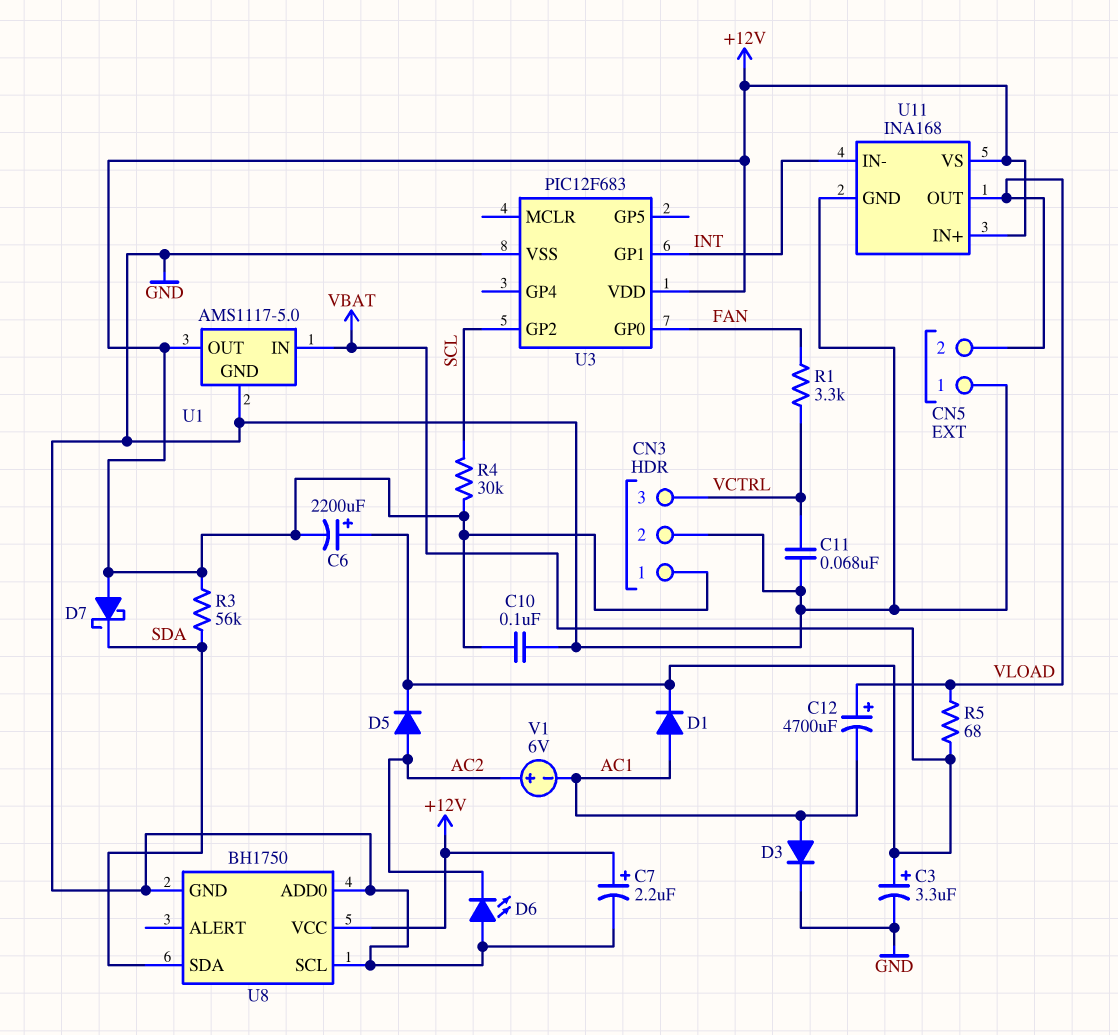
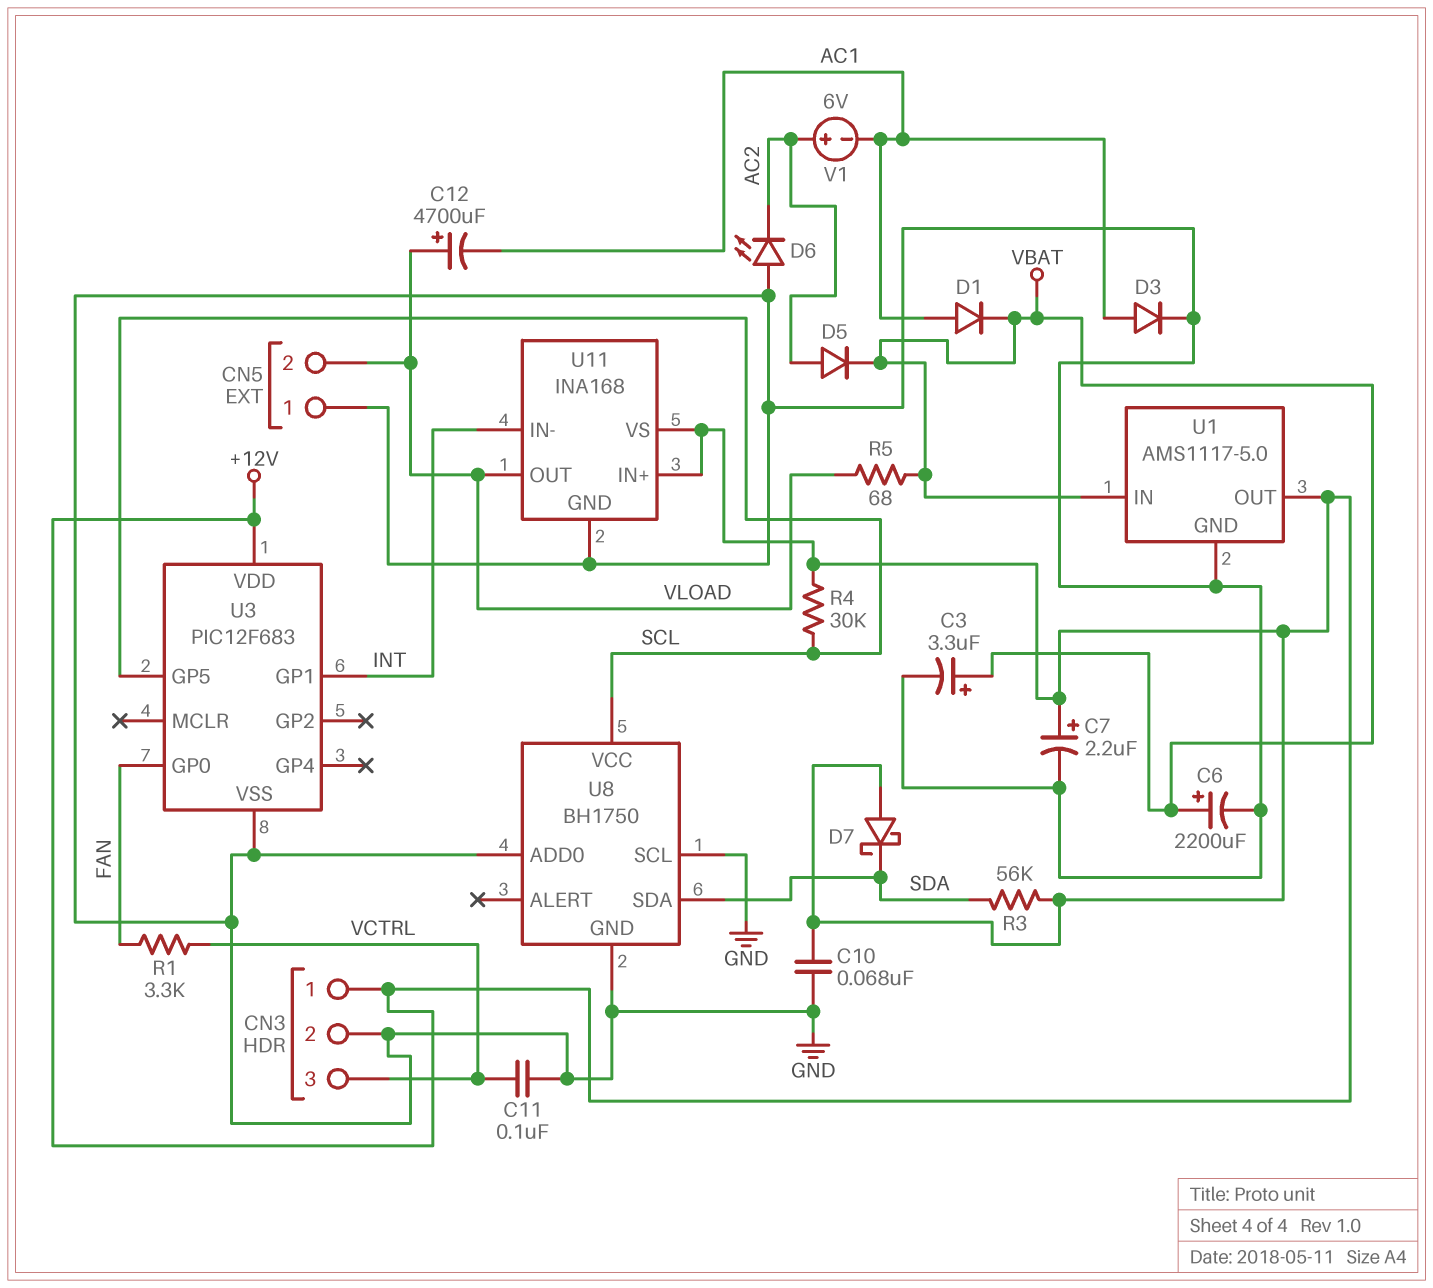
C6: 2200uF (plus VBAT, minus +12V) -> 2200uF (plus VBAT, minus GND)
C10: 100nF (+12V, GND) -> 68nF (+12V, GND)
C11: 68nF (GND, VCTRL) -> 100nF (GND, VCTRL)
U3 pin GP2: SCL -> none
U3 pin GP5: none -> SCL
U8 pin VCC: +12V -> SCL

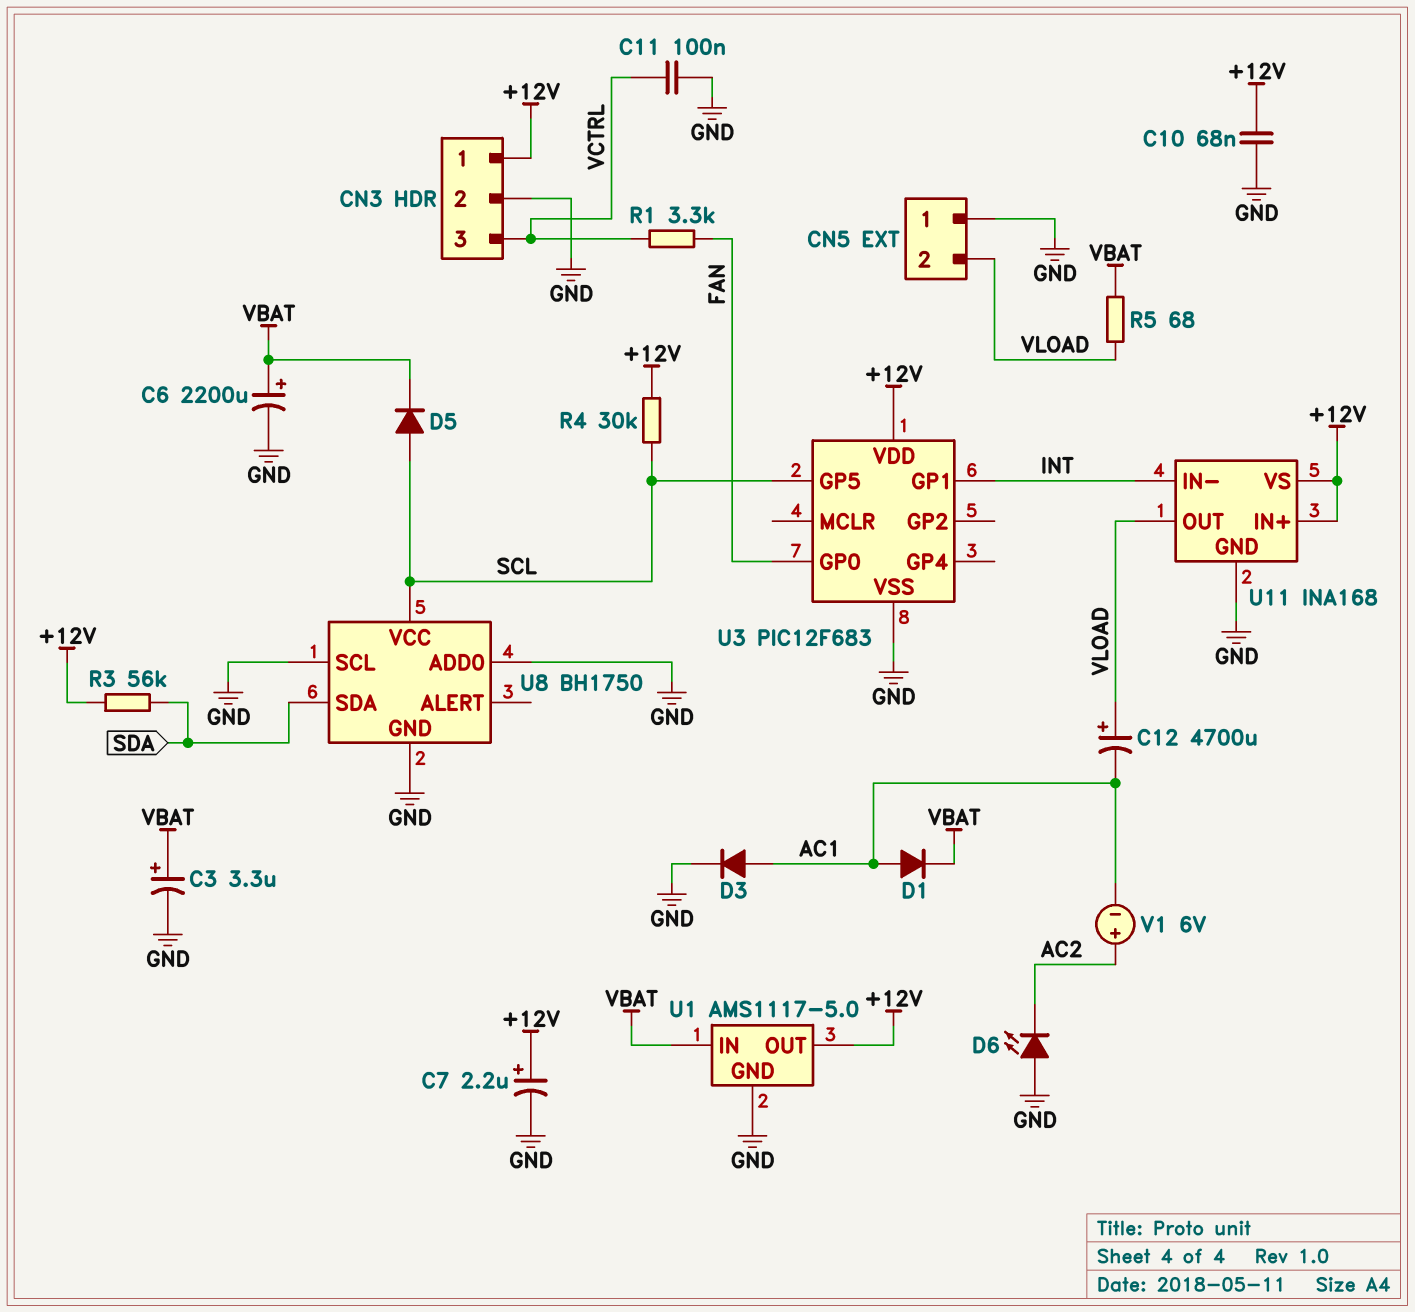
D5: diode (A AC2, K VBAT) -> diode (A SCL, K VBAT)
D7: schottky (A +12V, K SDA) -> none

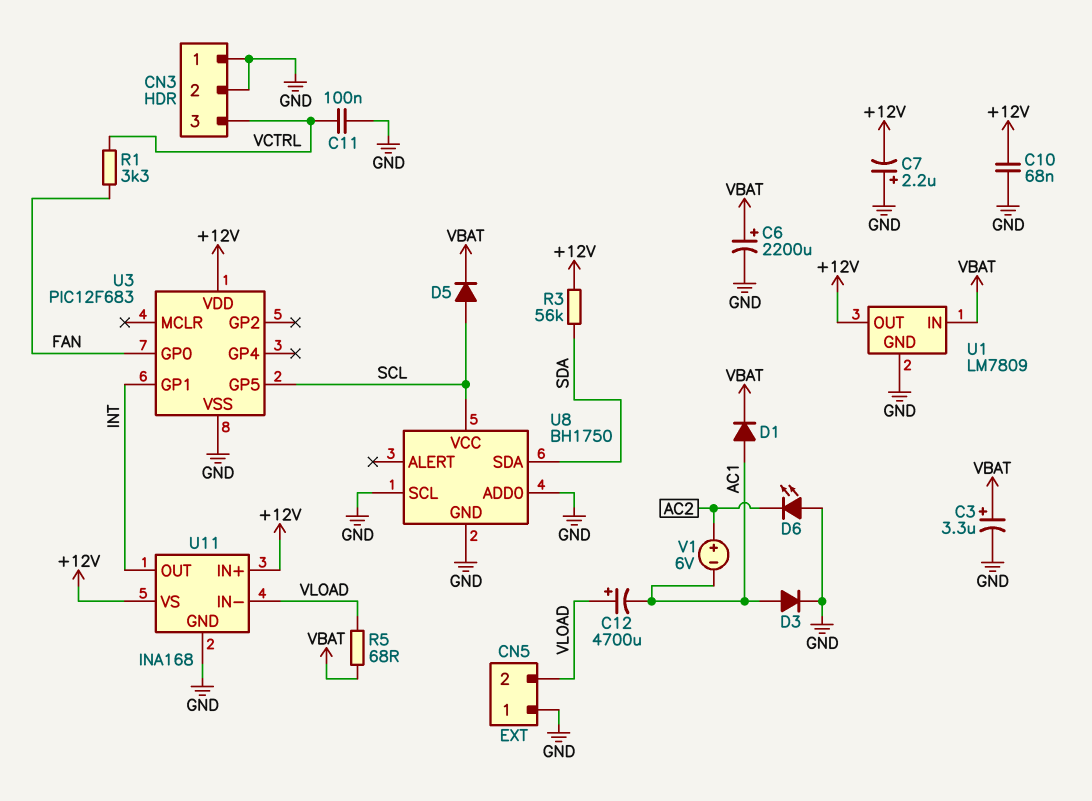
C7: 2.2uF (plus +12V, minus GND) -> 2.2uF (plus GND, minus +12V)
CN3 pin 1: +12V -> GND
R4: 30k (+12V, SCL) -> none
U1: AMS1117-5.0 -> LM7809
U11 pin IN-: INT -> VLOAD
U11 pin OUT: VLOAD -> INT

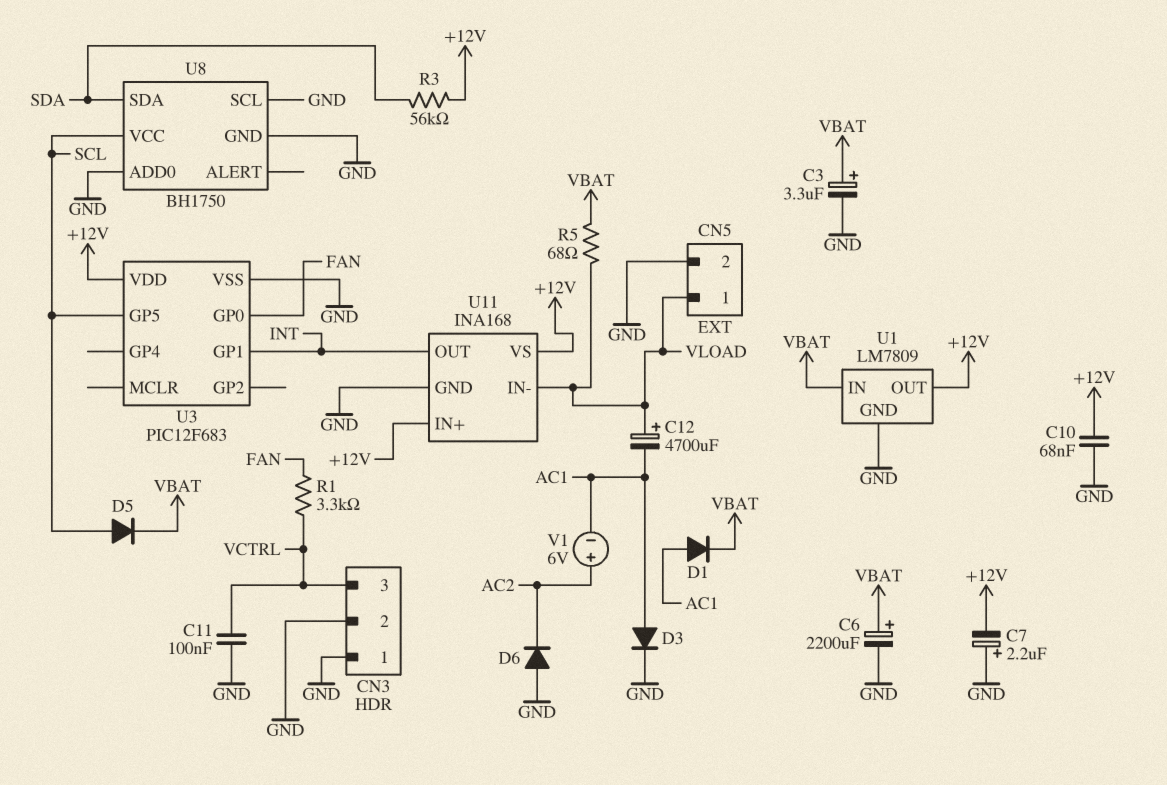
CN5 pin 1: GND -> VLOAD
CN5 pin 2: VLOAD -> GND
D6: LED (A GND, K AC2) -> diode (A GND, K AC2)

